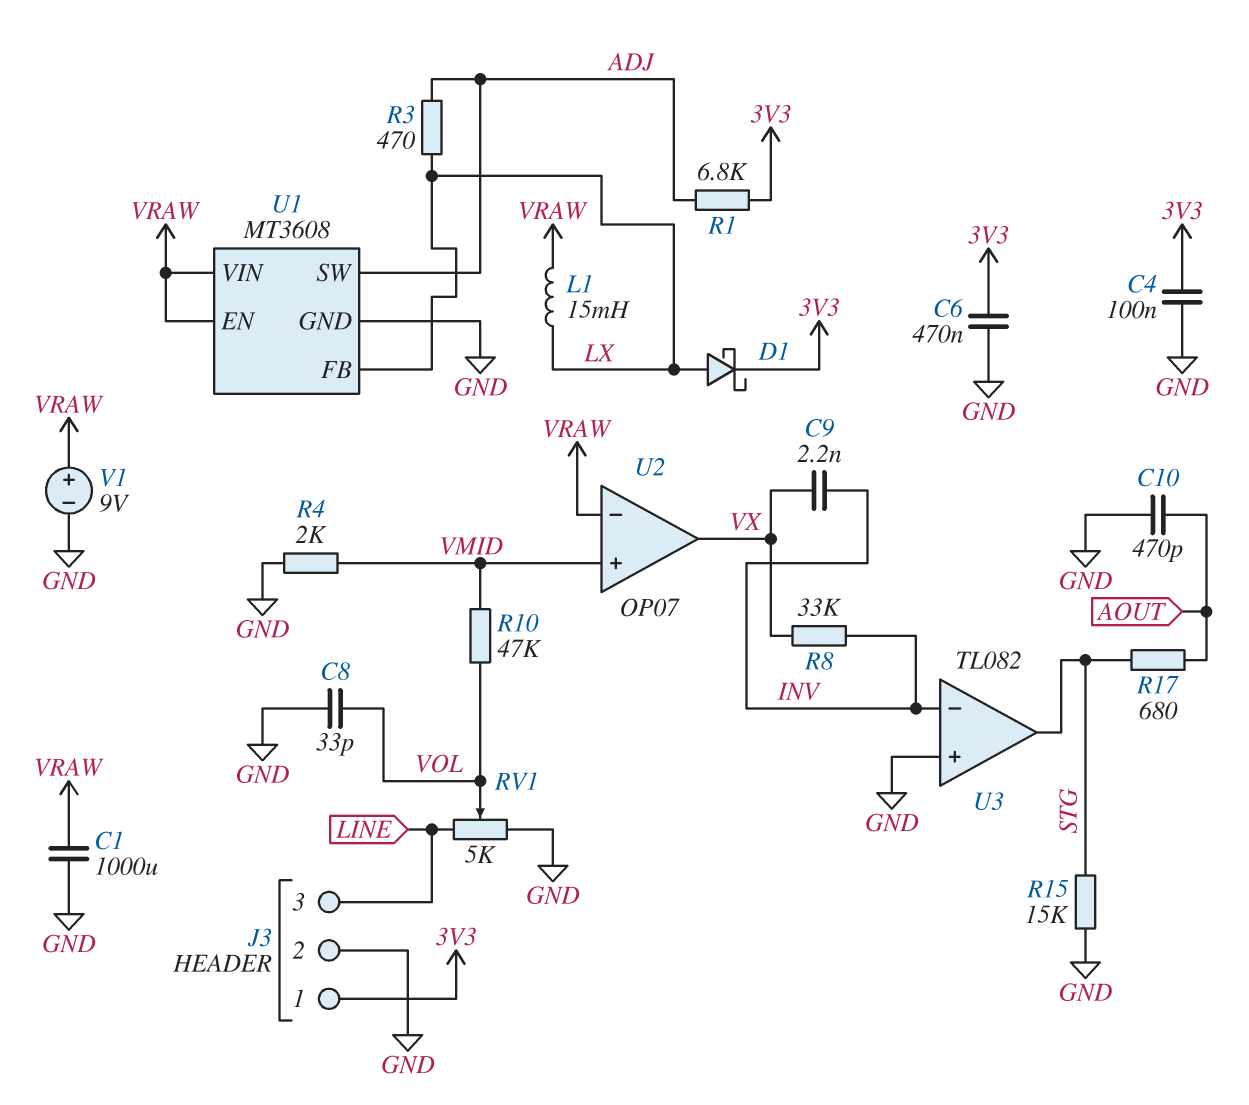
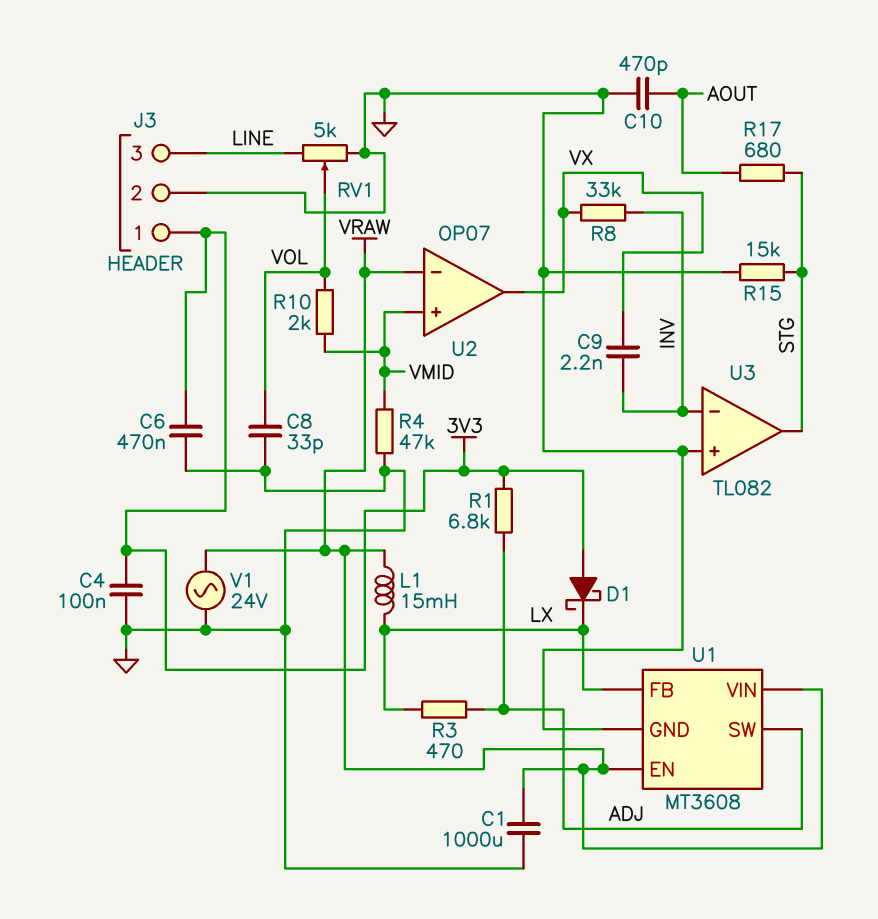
D1: schottky (A LX, K 3V3) -> schottky (A 3V3, K LX)
R4: 2k (GND, VMID) -> 47k (GND, VMID)
R10: 47k (VMID, VOL) -> 2k (VMID, VOL)
V1: 9V (plus VRAW, minus GND) -> AC 24V (GND, VRAW)

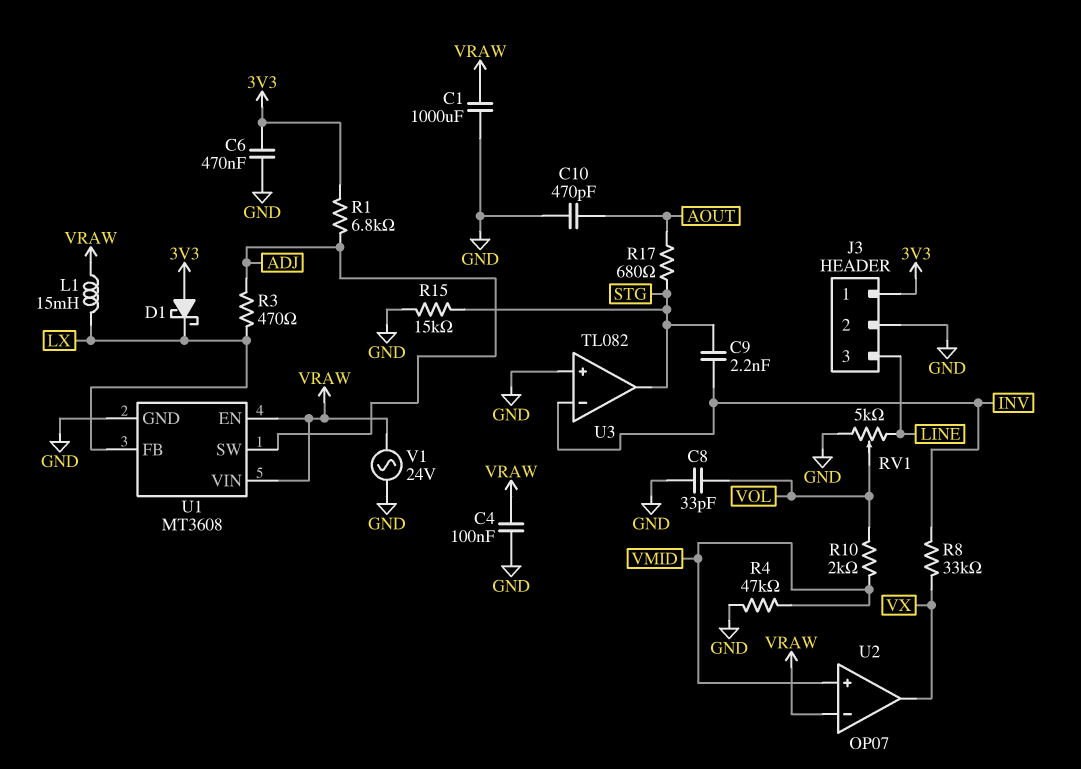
C4: 100nF (3V3, GND) -> 100nF (GND, VRAW)
C9: 2.2nF (INV, VX) -> 2.2nF (INV, STG)

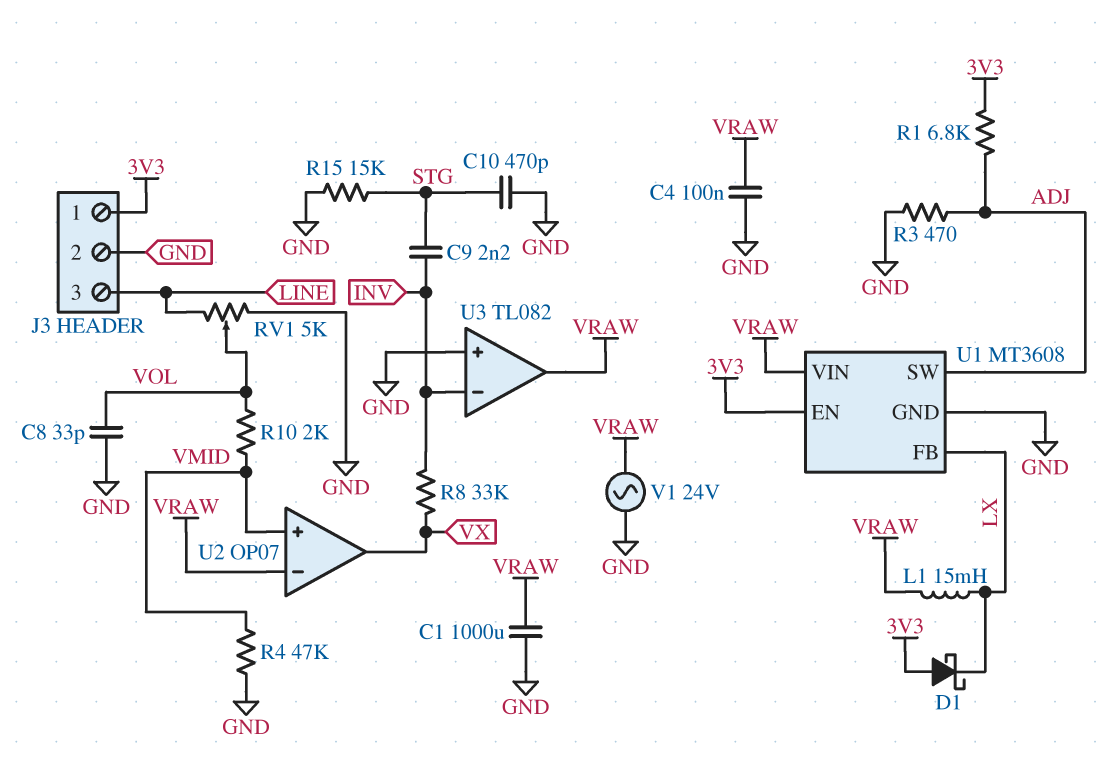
C6: 470nF (3V3, GND) -> none
C10: 470pF (AOUT, GND) -> 470pF (GND, STG)
R3: 470 (ADJ, LX) -> 470 (ADJ, GND)
R17: 680 (AOUT, STG) -> none
U1 pin EN: VRAW -> 3V3
U3 pin out: STG -> VRAW

